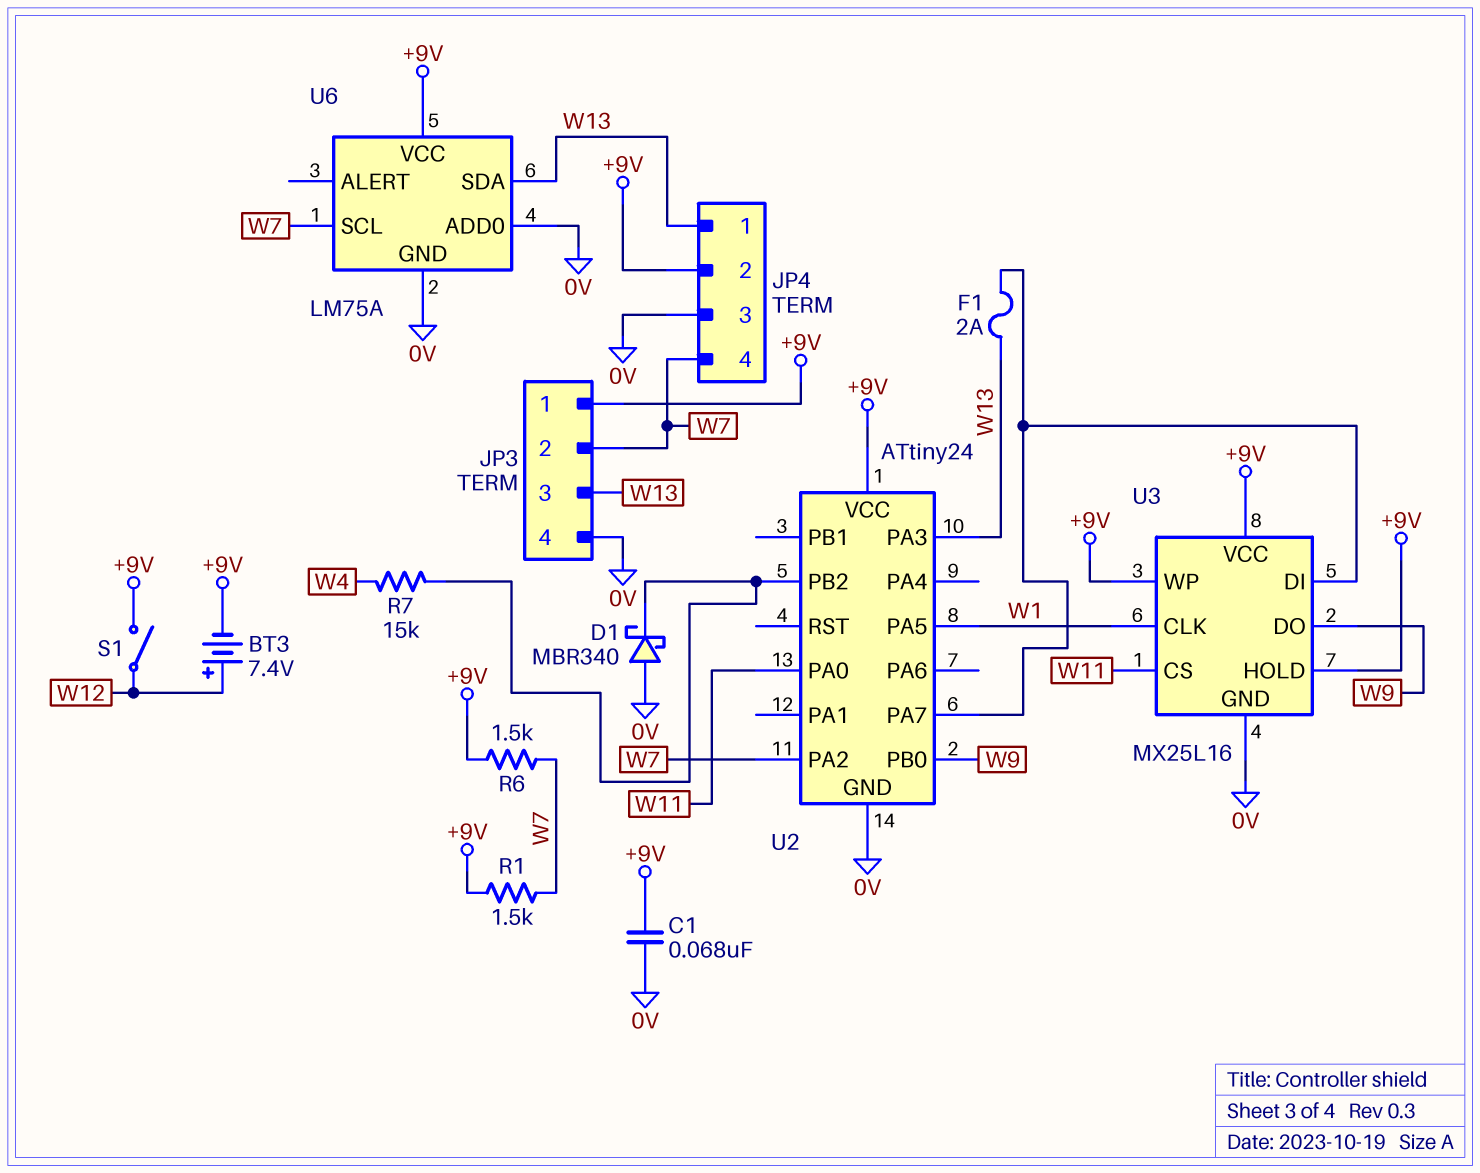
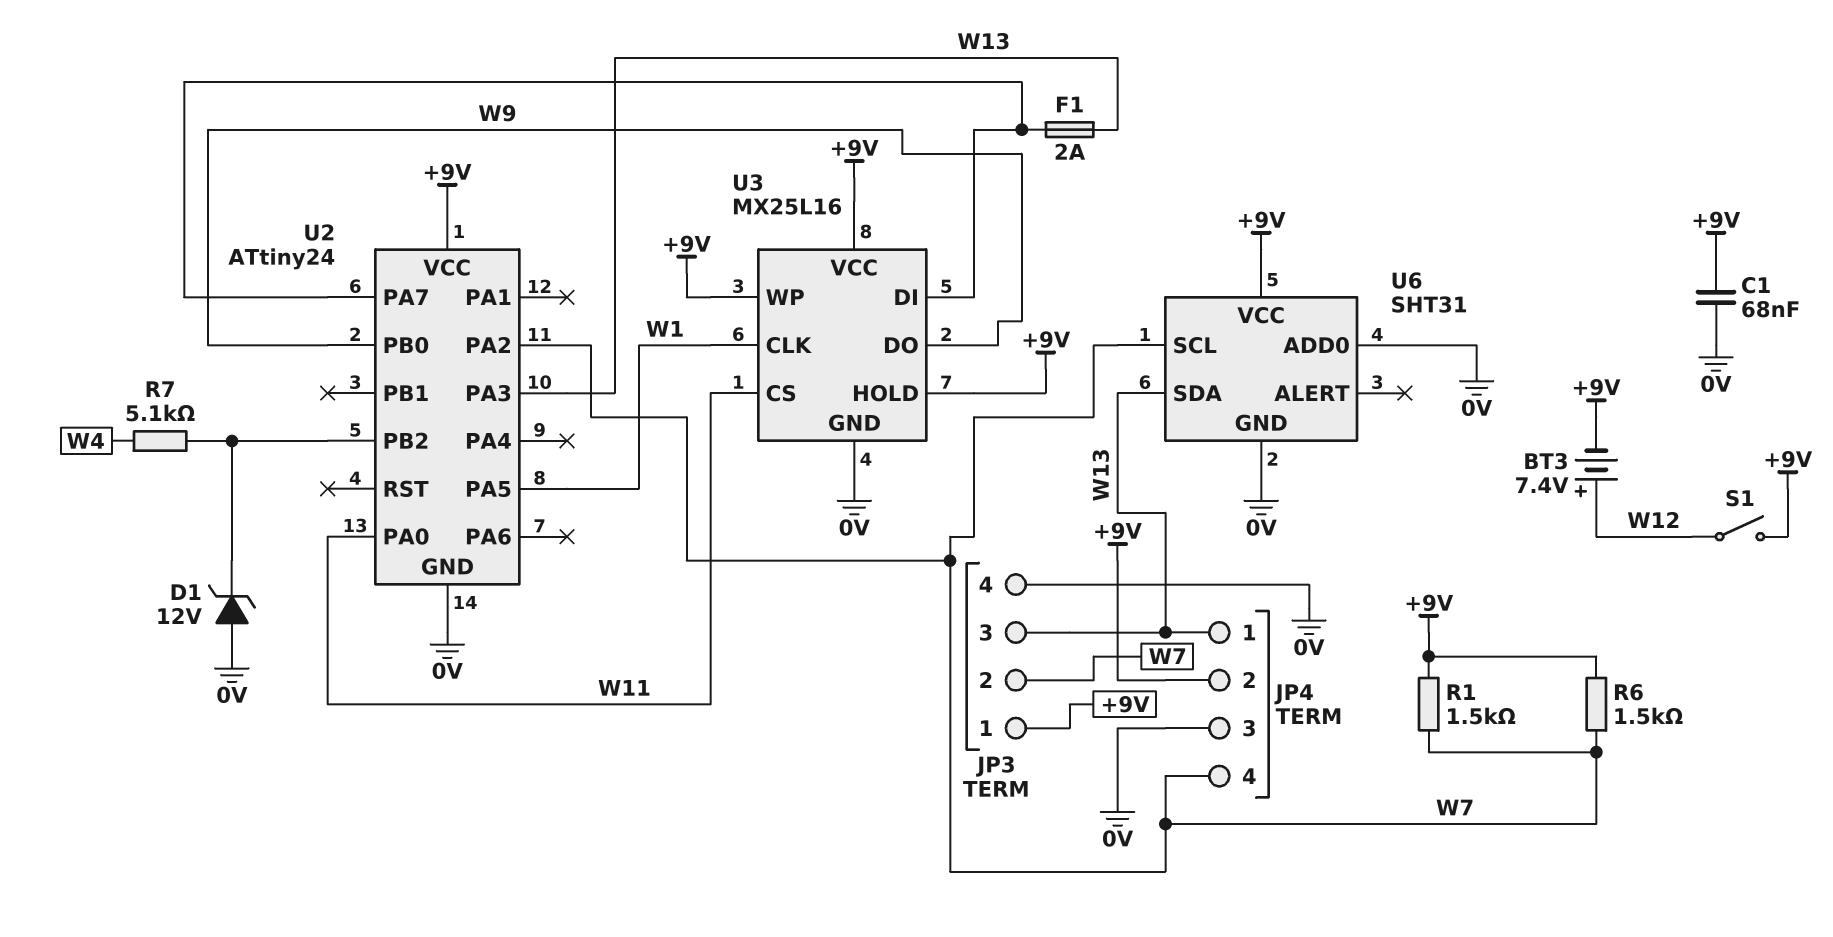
D1: schottky MBR340 (A 0V, K U2/PB2) -> zener 12V (A 0V, K U2/PB2)
R7: 15k (U2/PB2, W4) -> 5.1k (U2/PB2, W4)
U6: LM75A -> SHT31

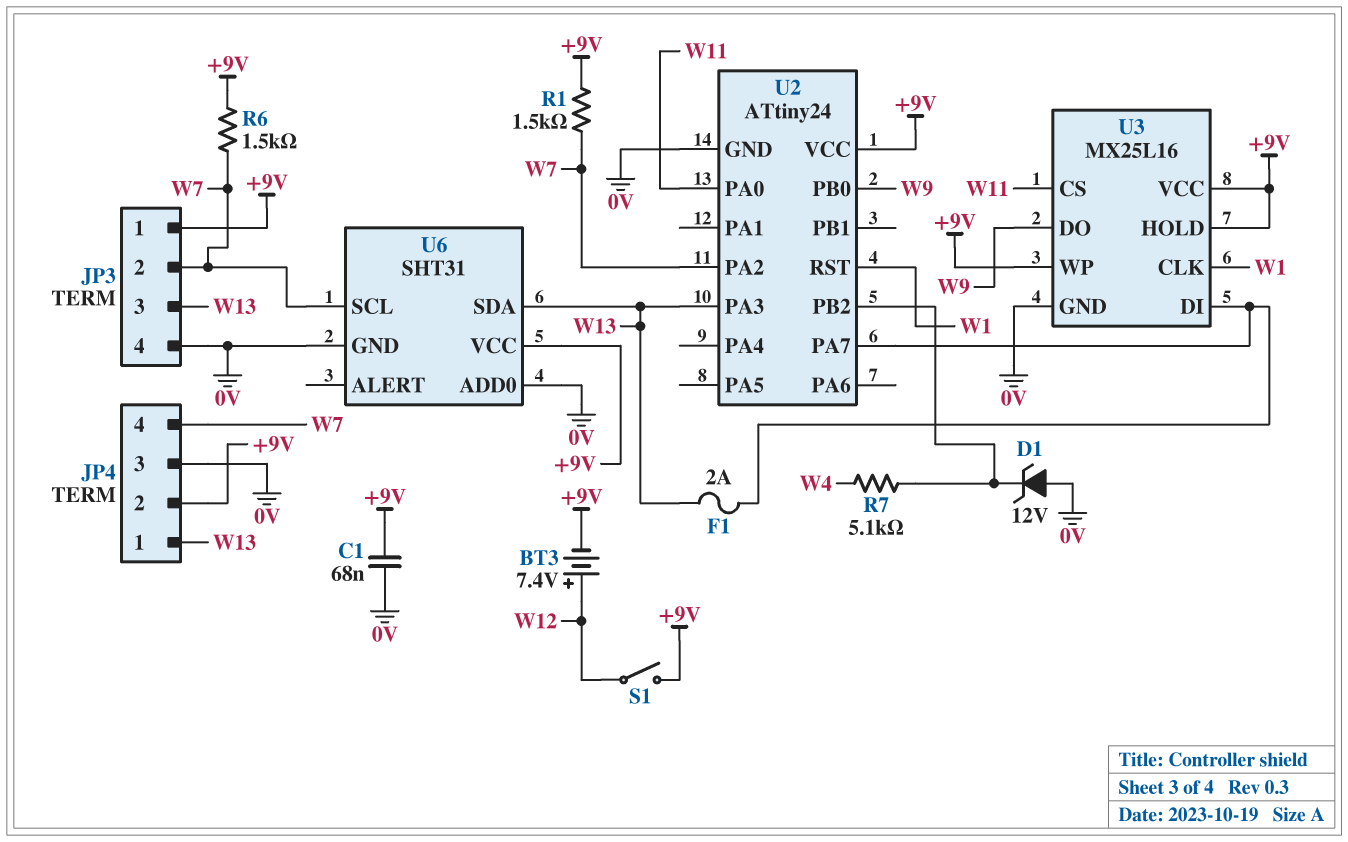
U2 pin PA5: W1 -> none
U2 pin RST: none -> W1

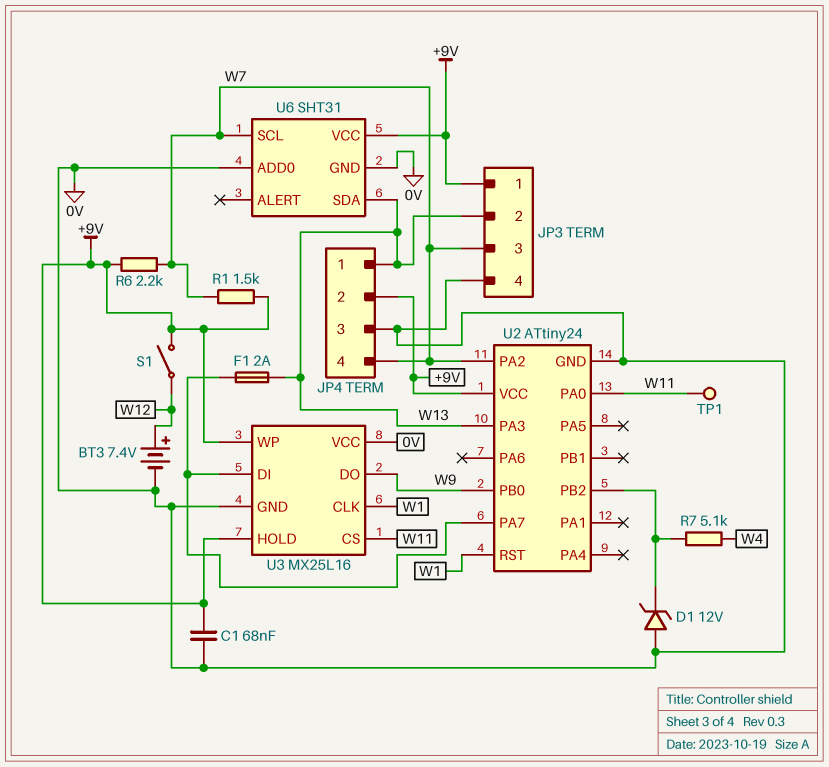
BT3: 7.4V (plus W12, minus +9V) -> 7.4V (plus W12, minus 0V)
JP3 pin 2: W7 -> W13
JP3 pin 3: W13 -> W7
R6: 1.5k (+9V, W7) -> 2.2k (+9V, W7)
TP1: none -> test point (W11)
U3 pin VCC: +9V -> 0V

